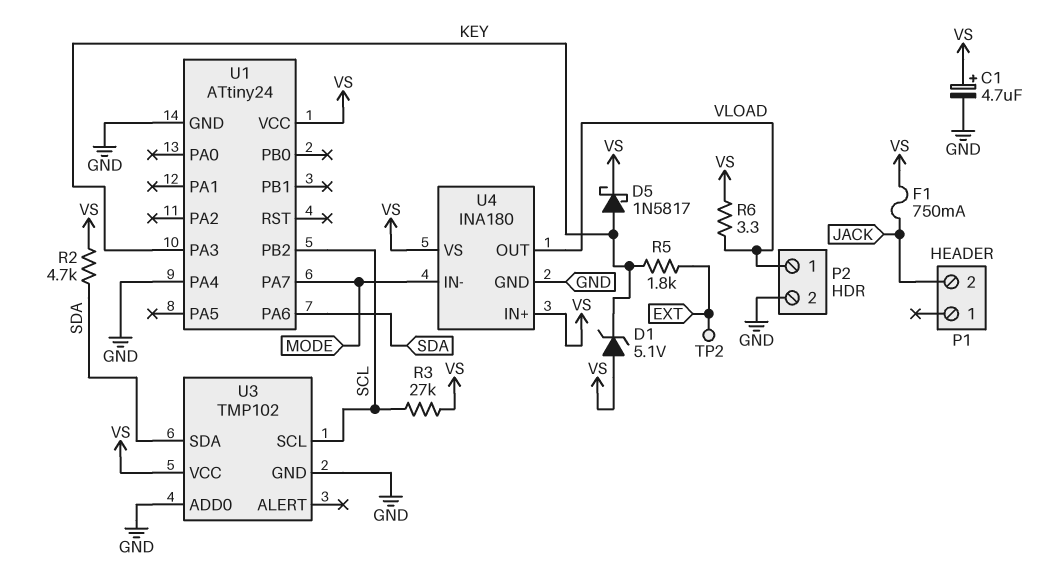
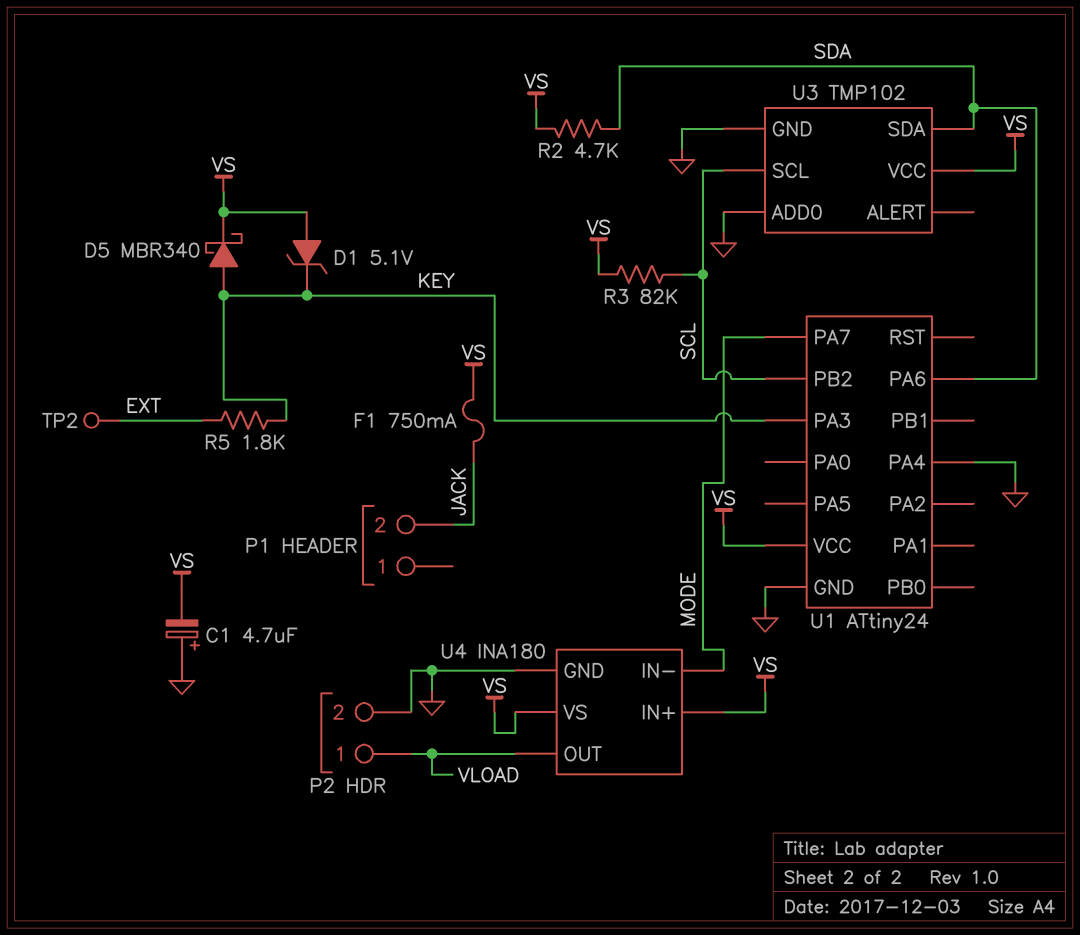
C1: 4.7uF (plus VS, minus GND) -> 4.7uF (plus GND, minus VS)
D5: schottky 1N5817 (A KEY, K VS) -> schottky MBR340 (A KEY, K VS)
R3: 27k (SCL, VS) -> 82k (SCL, VS)
R6: 3.3 (VLOAD, VS) -> none

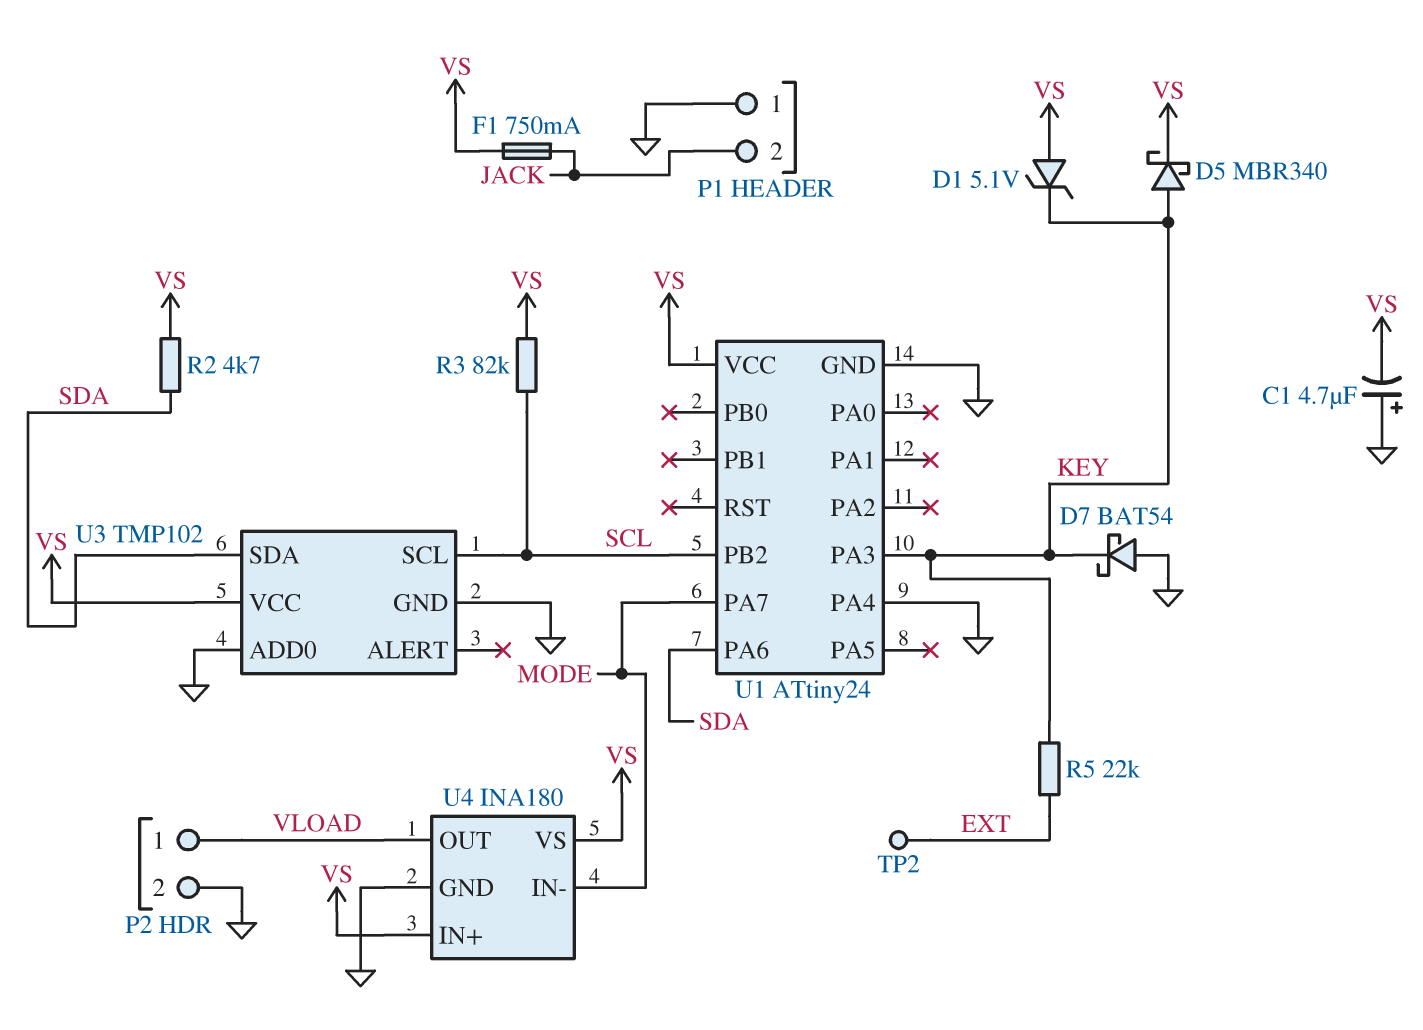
D7: none -> schottky BAT54 (A GND, K KEY)
P1 pin 1: none -> GND
R5: 1.8k (EXT, KEY) -> 22k (EXT, KEY)

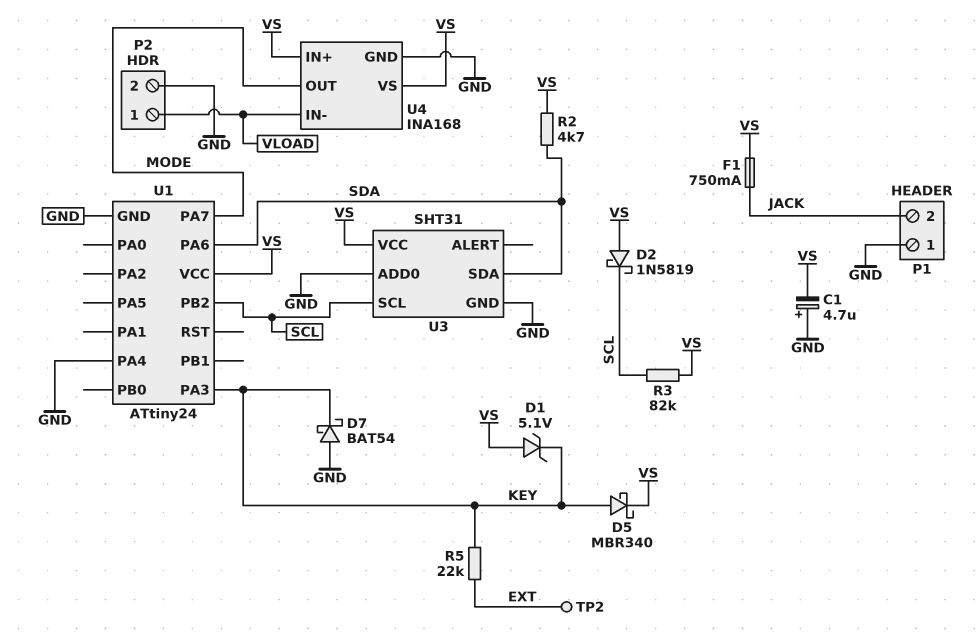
D2: none -> schottky 1N5819 (A VS, K SCL)
U3: TMP102 -> SHT31
U4: INA180 -> INA168
U4 pin IN-: MODE -> VLOAD
U4 pin OUT: VLOAD -> MODE

